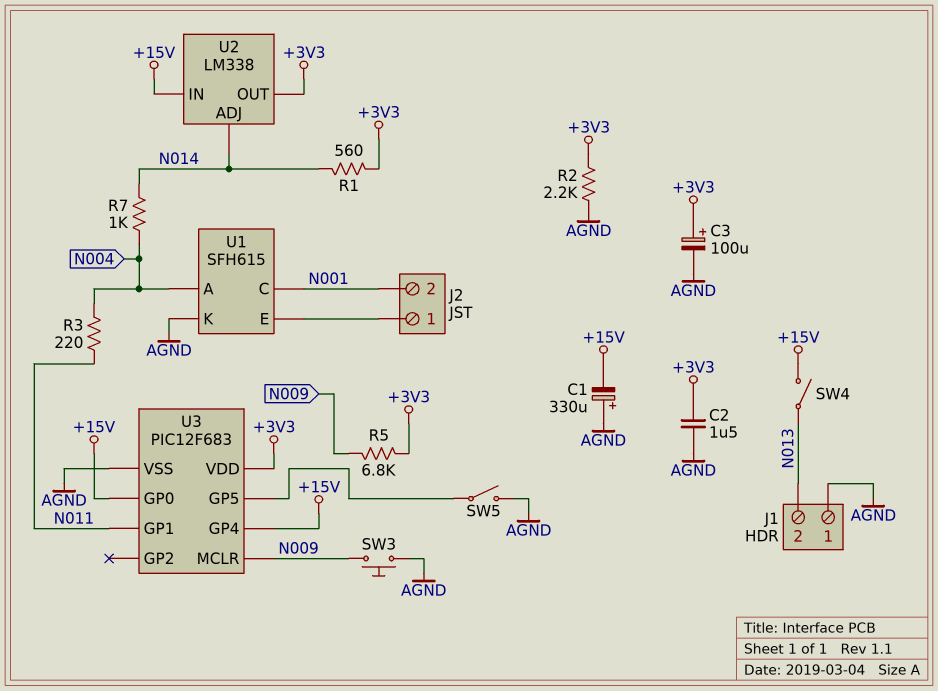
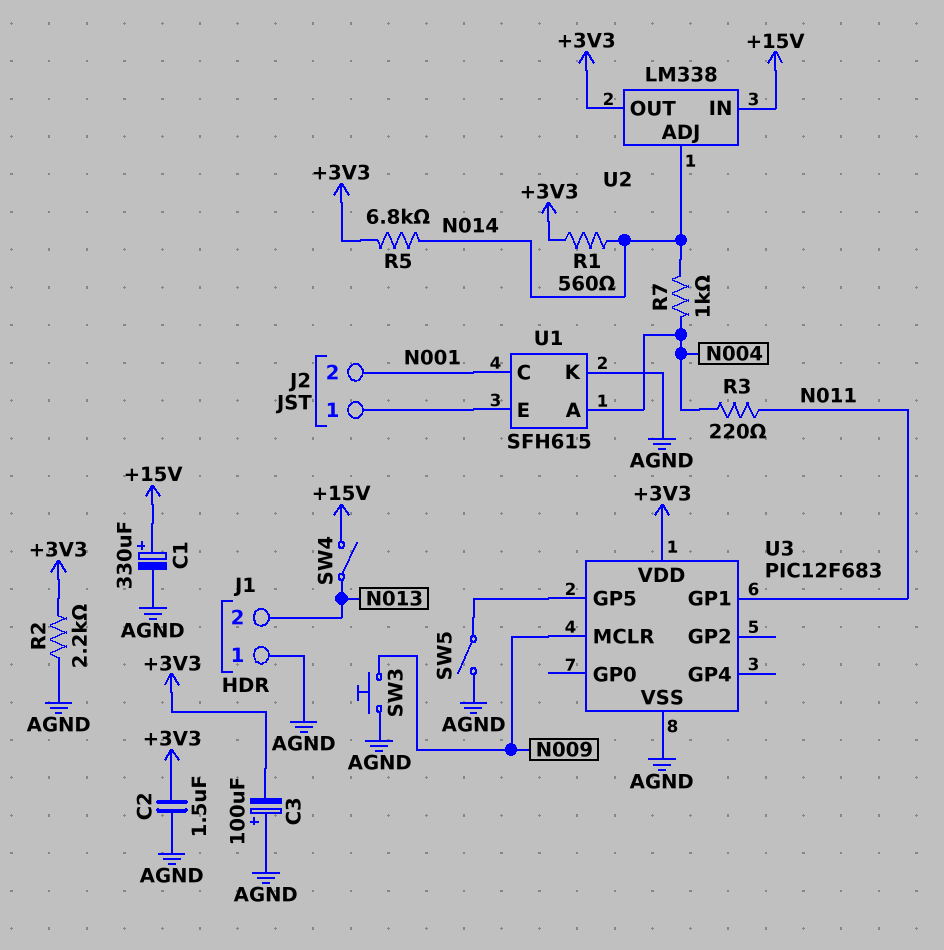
C1: 330uF (plus AGND, minus +15V) -> 330uF (plus +15V, minus AGND)
C3: 100uF (plus +3V3, minus AGND) -> 100uF (plus AGND, minus +3V3)
R5: 6.8k (+3V3, N009) -> 6.8k (+3V3, N014)
U3 pin GP0: +15V -> none
U3 pin GP4: +15V -> none

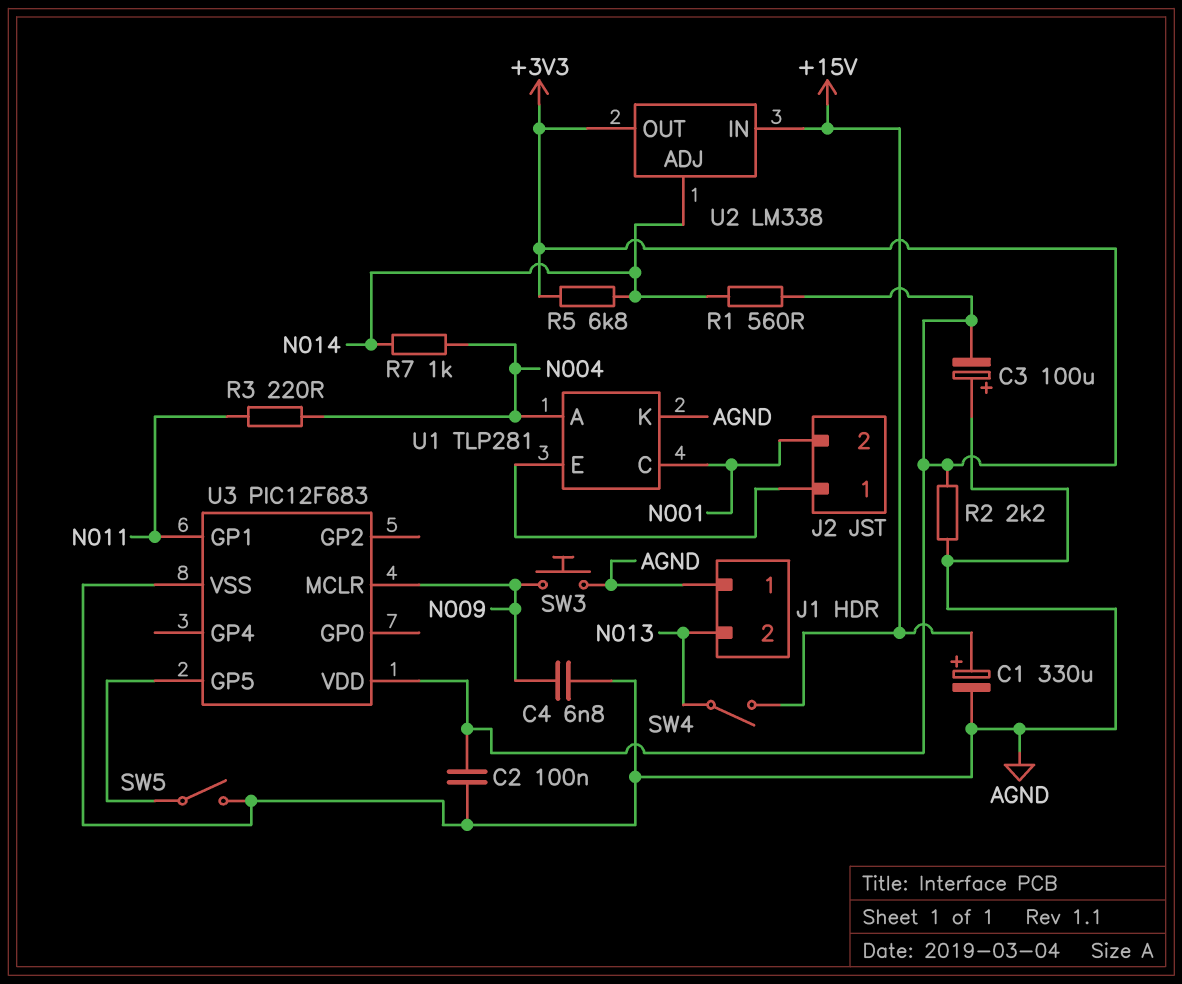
C2: 1.5uF (+3V3, AGND) -> 100nF (+3V3, AGND)
C4: none -> 6.8nF (AGND, N009)
U1: SFH615 -> TLP281

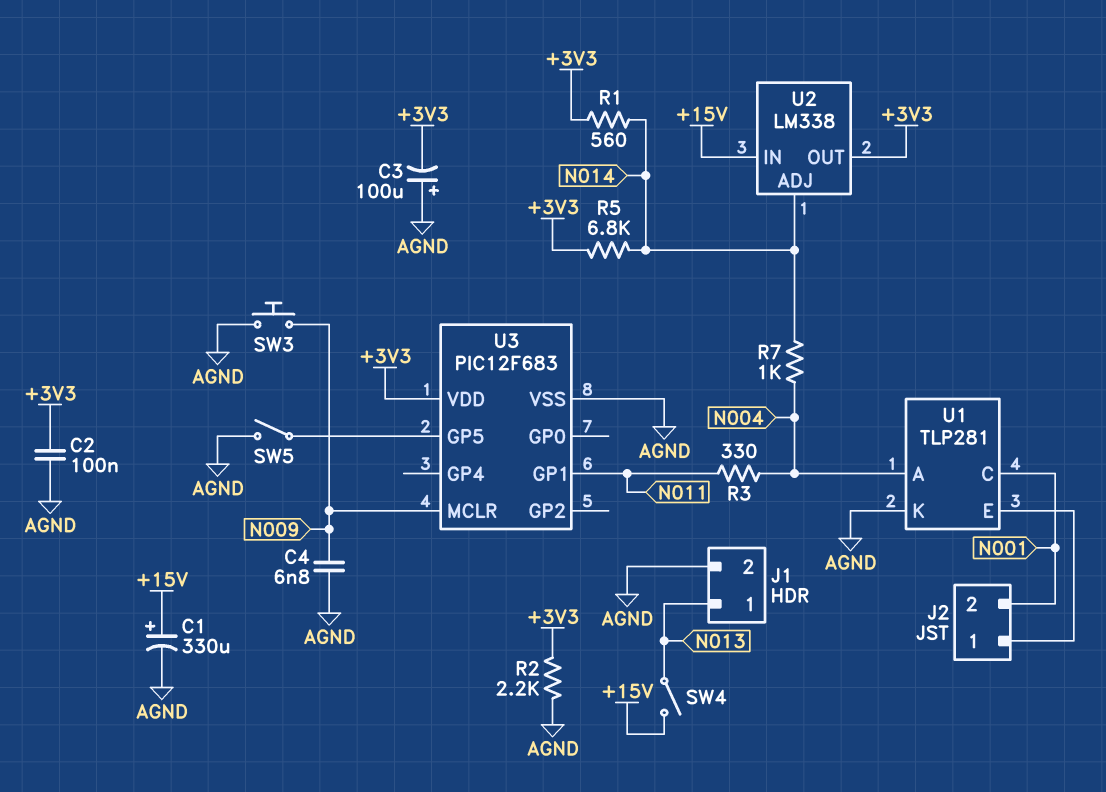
J1 pin 1: AGND -> N013
J1 pin 2: N013 -> AGND
R3: 220 (N004, N011) -> 330 (N004, N011)

